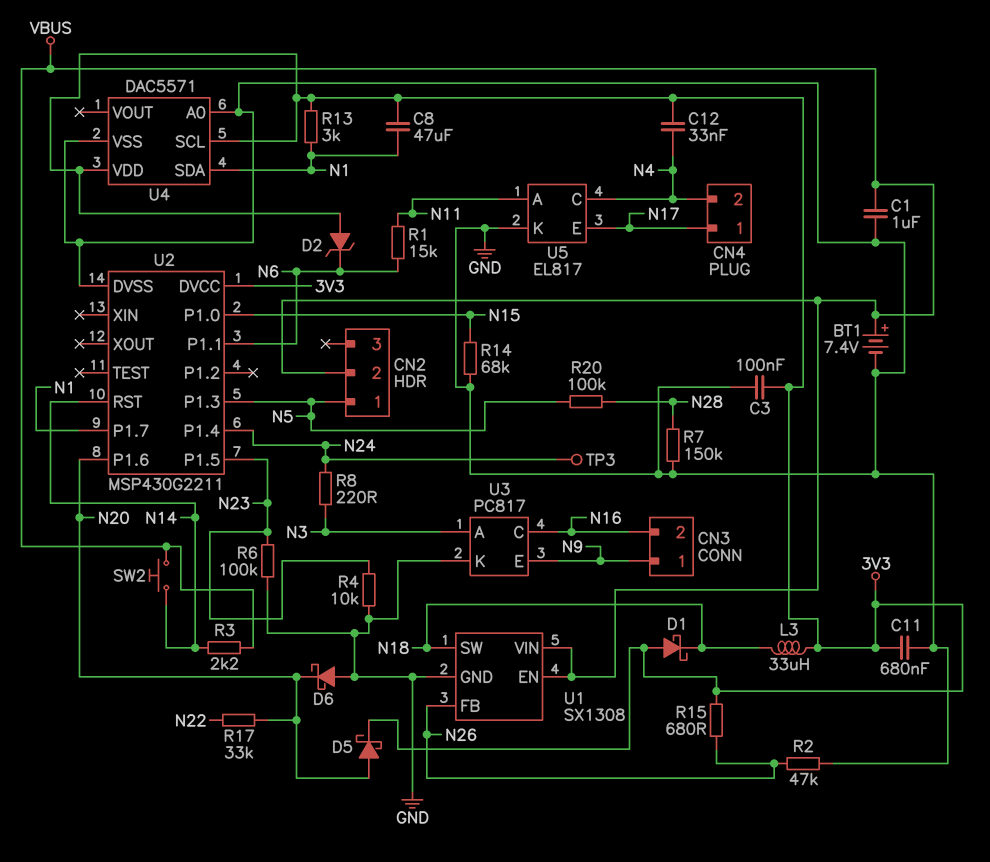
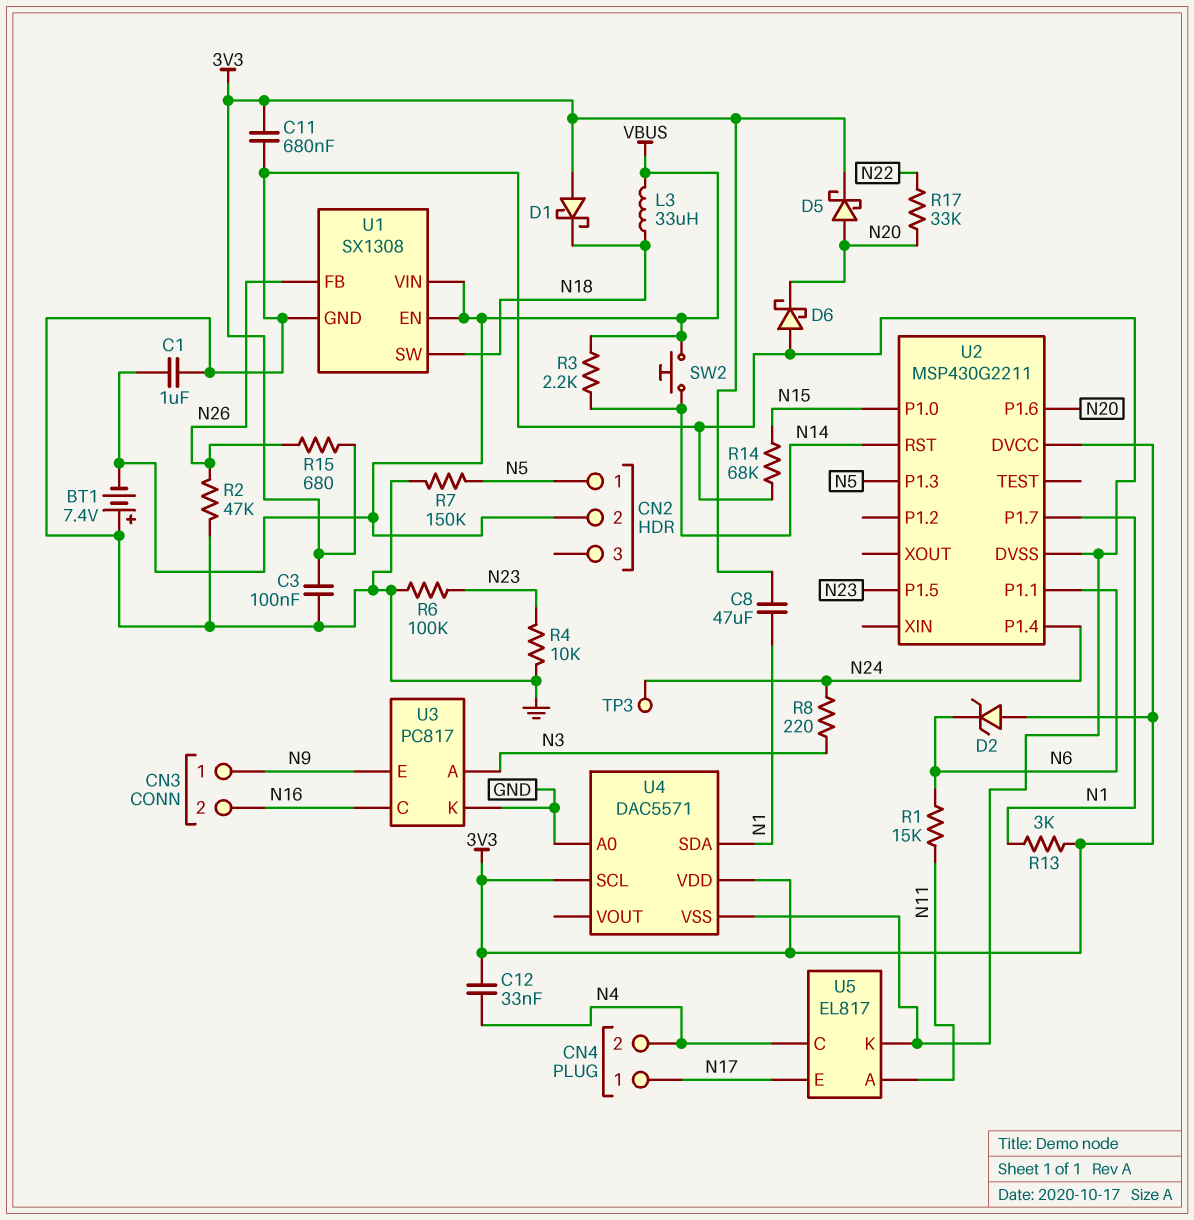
BT1: 7.4V (plus VBUS, minus GND) -> 7.4V (plus GND, minus VBUS)
L3: 33uH (3V3, N18) -> 33uH (N18, VBUS)
R7: 150k (GND, N28) -> 150k (GND, N5)
R20: 100k (N5, N28) -> none

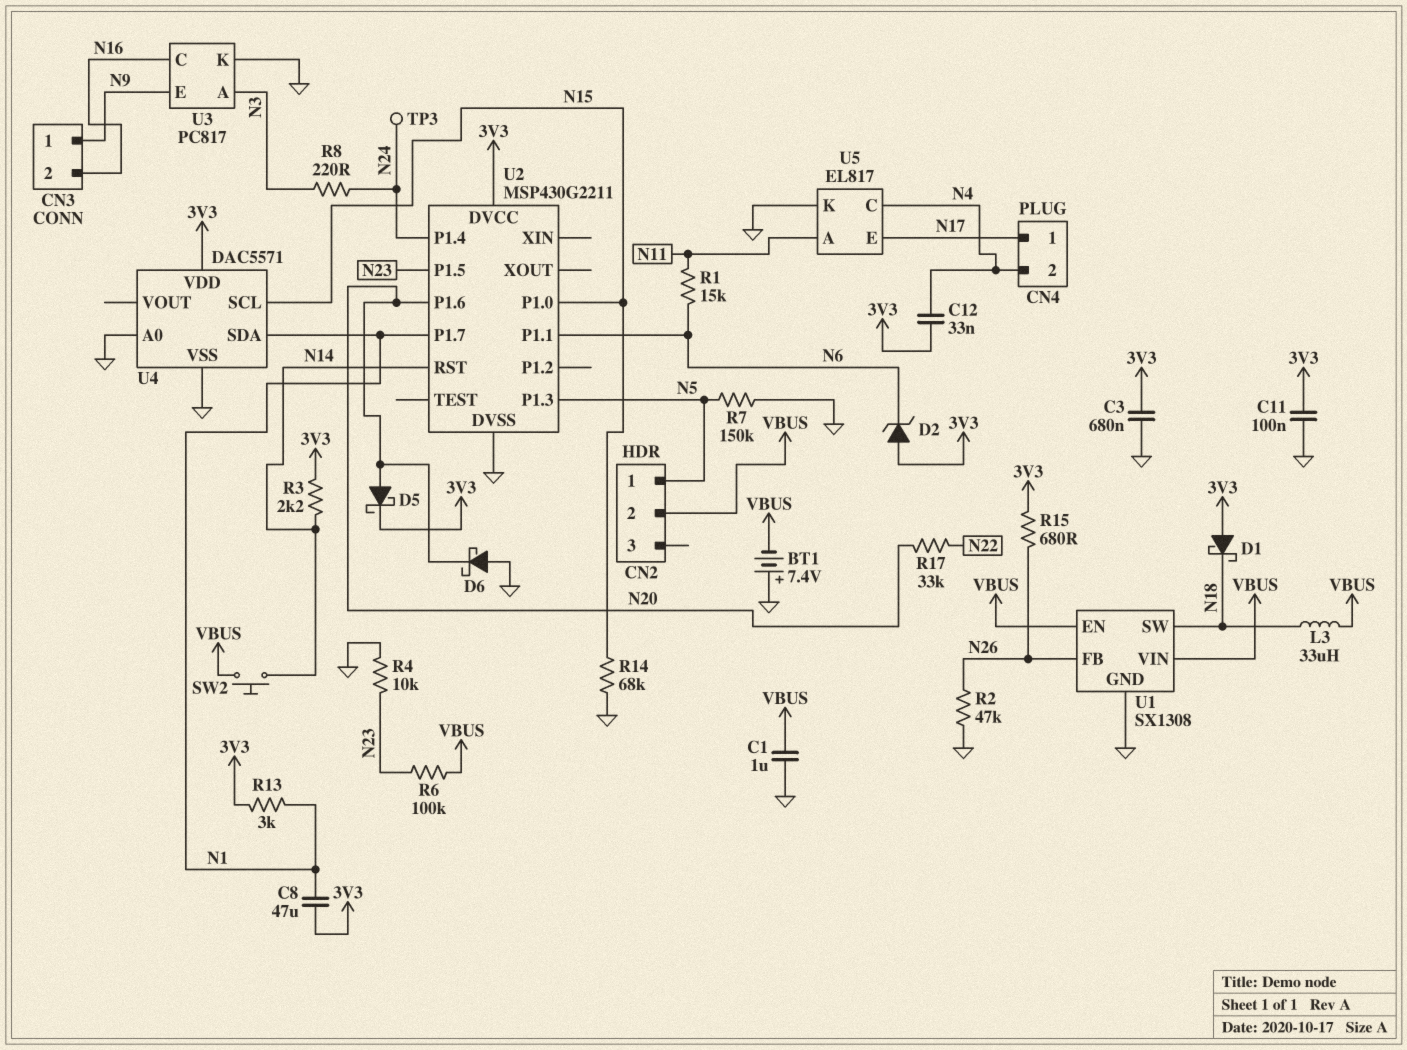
C3: 100nF (3V3, GND) -> 680nF (3V3, GND)
C11: 680nF (3V3, GND) -> 100nF (3V3, GND)
R3: 2.2k (N14, VBUS) -> 2.2k (3V3, N14)
R6: 100k (GND, N23) -> 100k (N23, VBUS)
U4 pin SCL: 3V3 -> N15

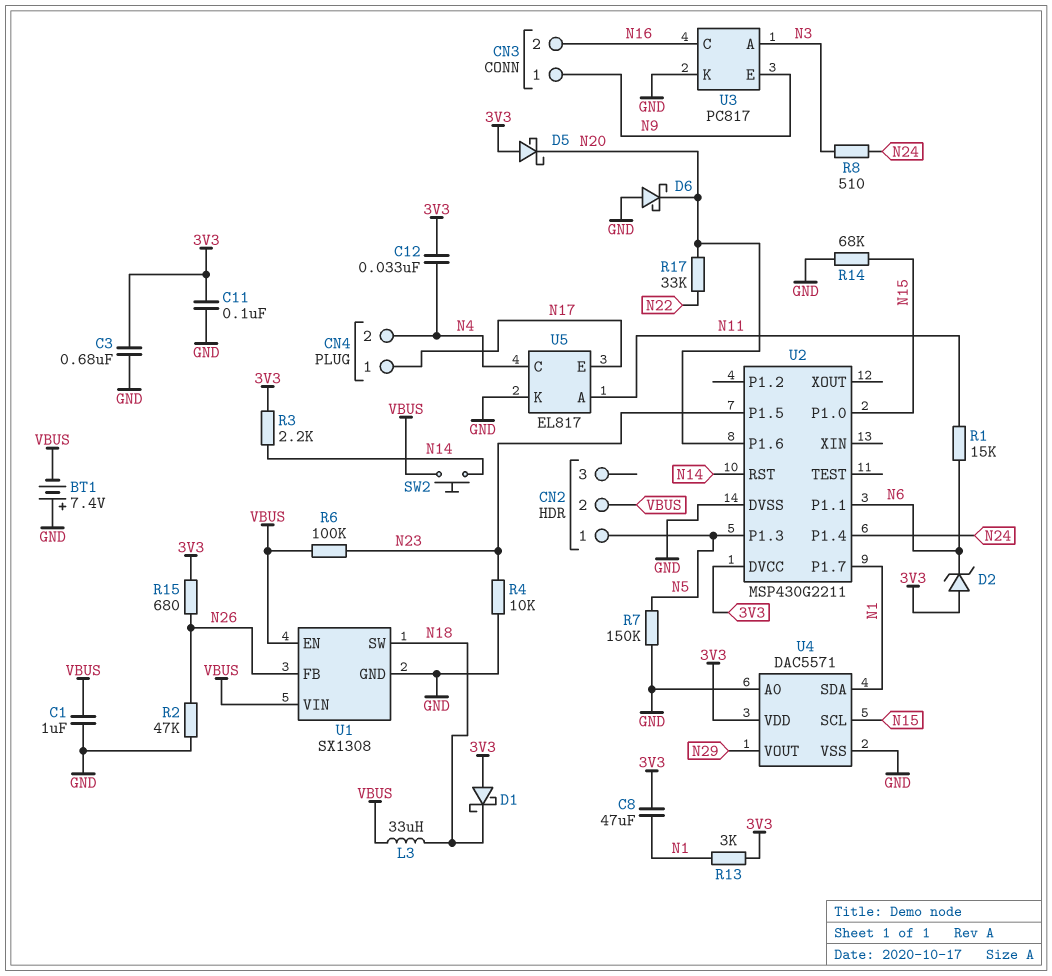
D5: schottky (A N20, K 3V3) -> schottky (A 3V3, K N20)
R8: 220 (N3, N24) -> 510 (N3, N24)
TP3: test point (N24) -> none
U4 pin VOUT: none -> N29

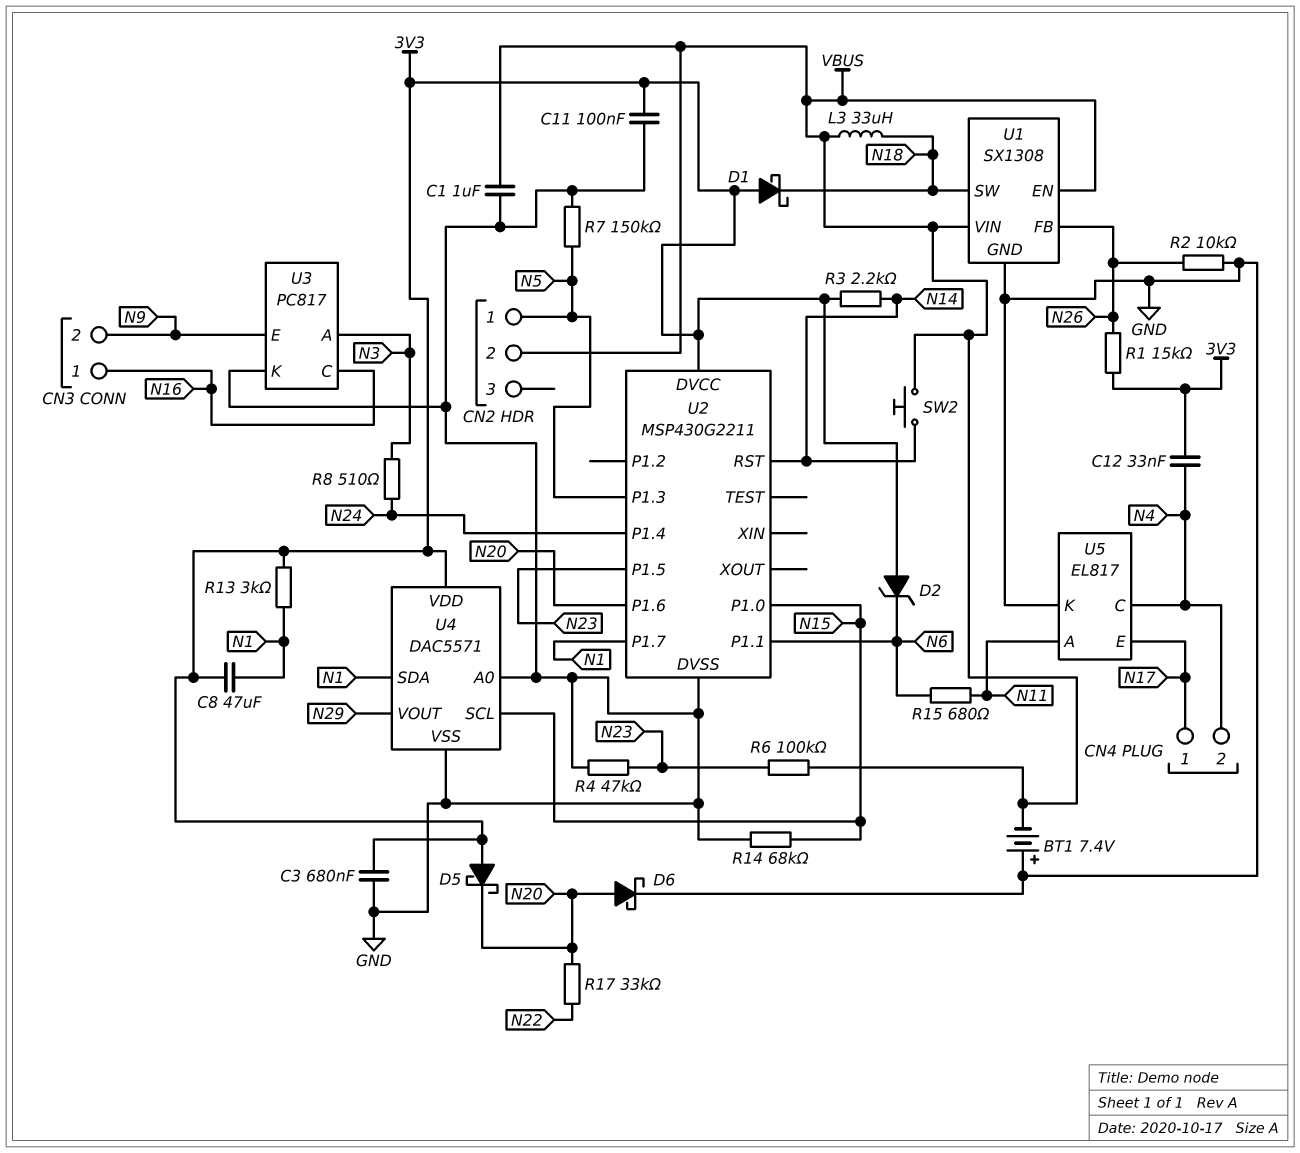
CN3 pin 1: N9 -> N16
CN3 pin 2: N16 -> N9
D6: schottky (A GND, K N20) -> schottky (A N20, K GND)
R1: 15k (N6, N11) -> 15k (3V3, N26)
R2: 47k (GND, N26) -> 10k (GND, N26)
R4: 10k (GND, N23) -> 47k (GND, N23)
R15: 680 (3V3, N26) -> 680 (N6, N11)

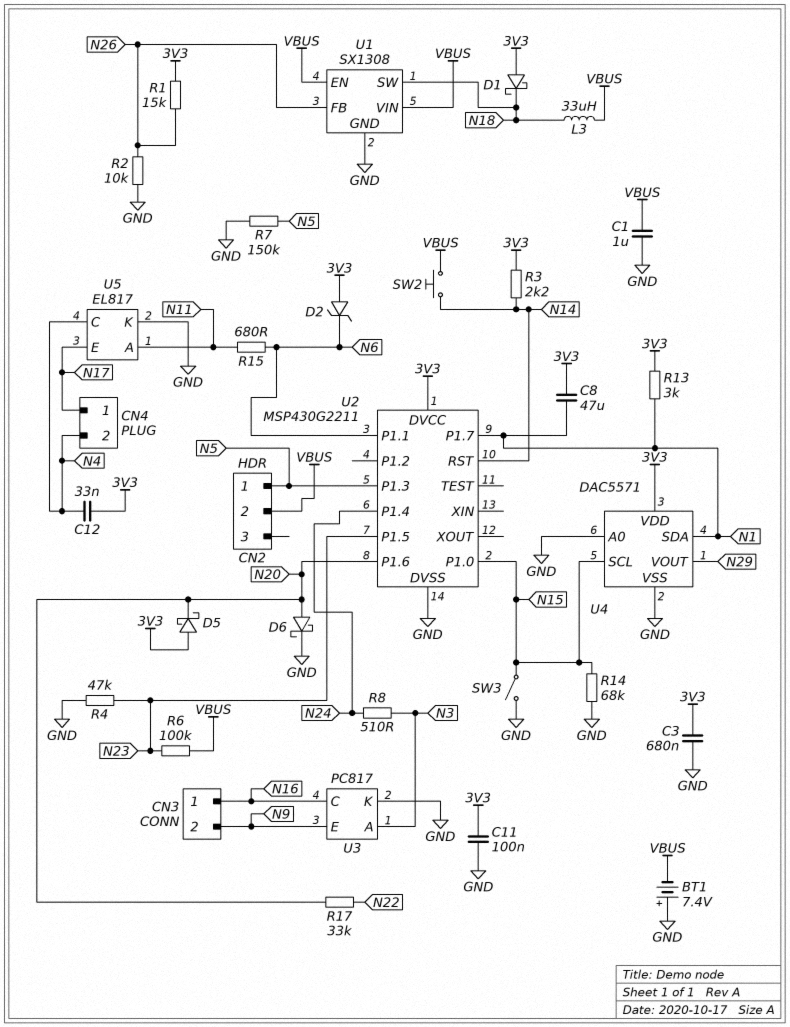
SW3: none -> switch (GND, N15)

